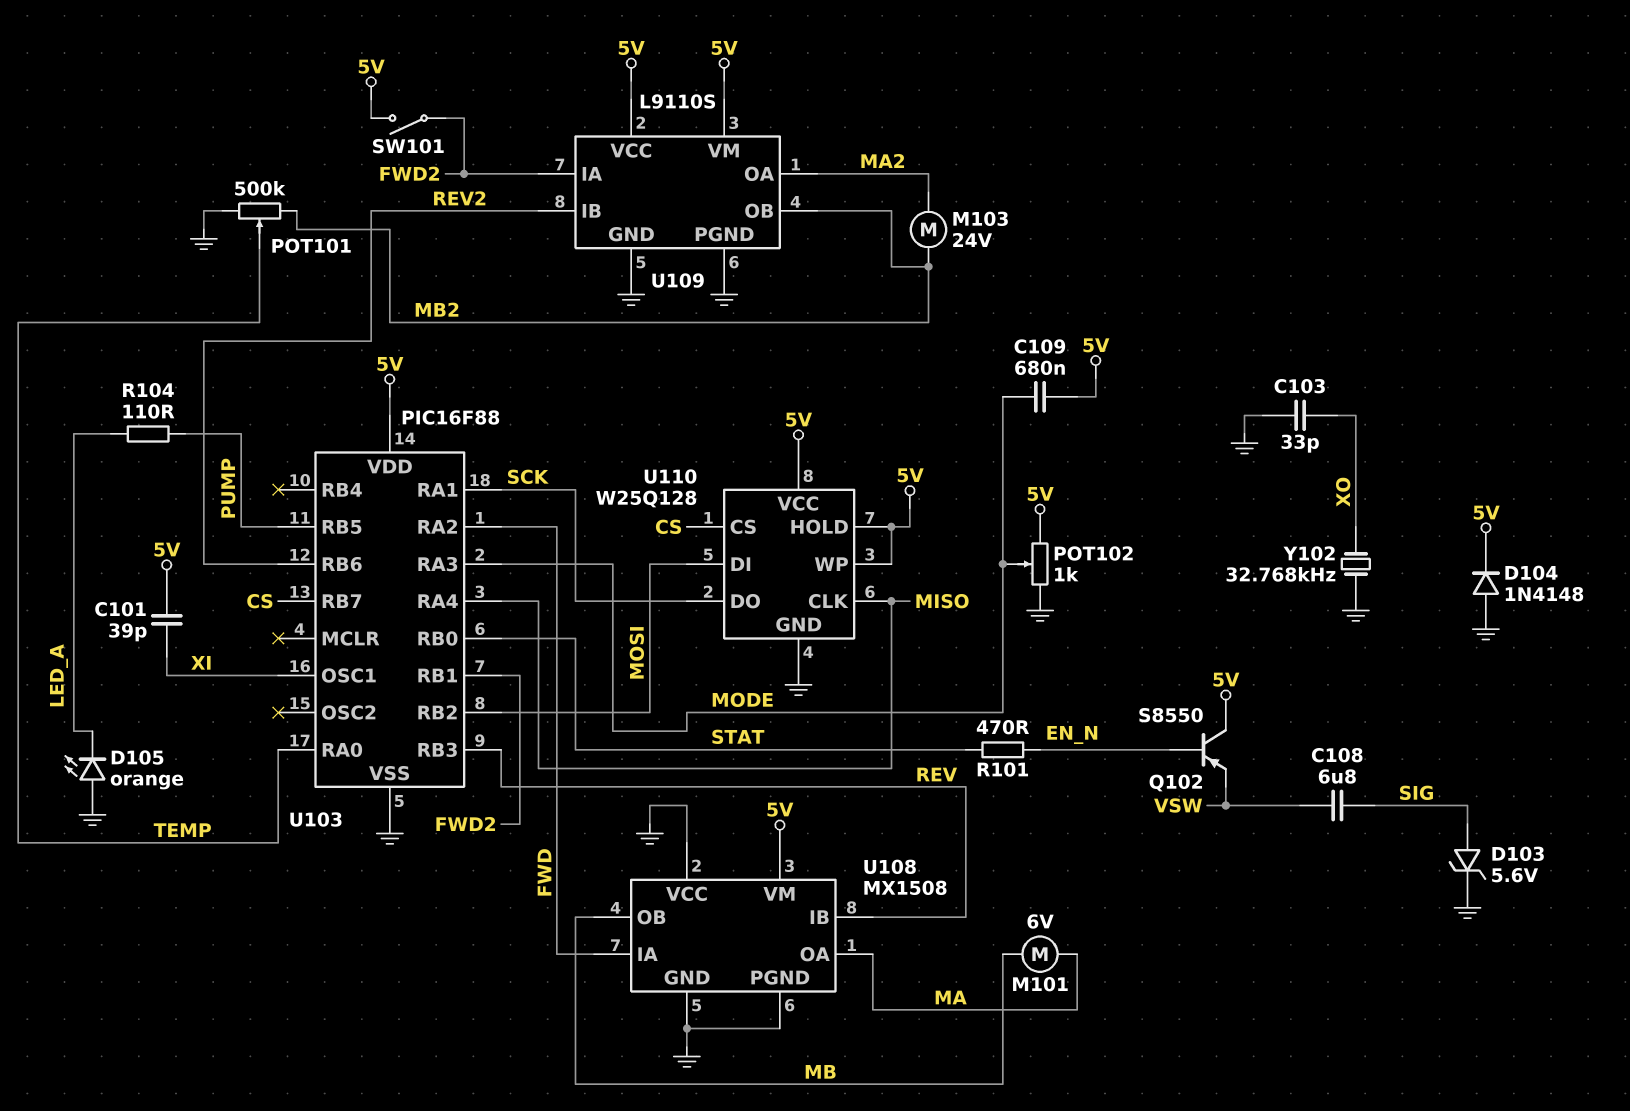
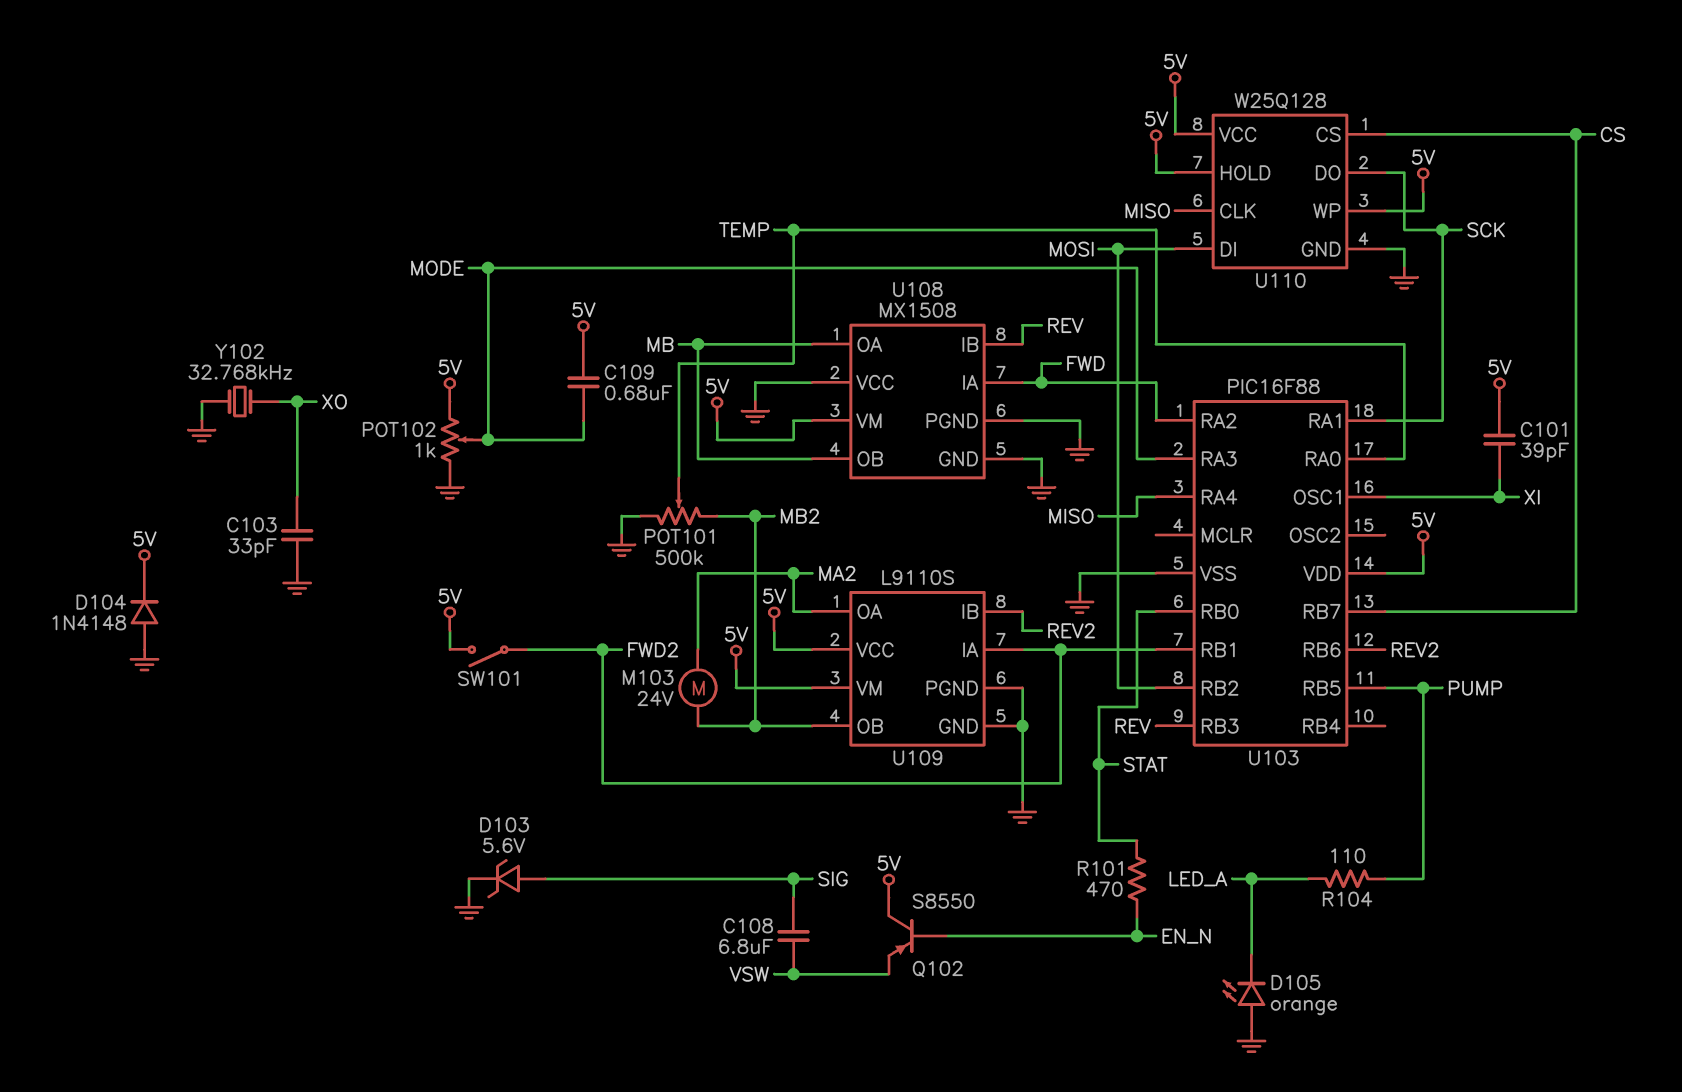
M101: motor 6V (MA, MB) -> none
U108 pin OA: MA -> MB

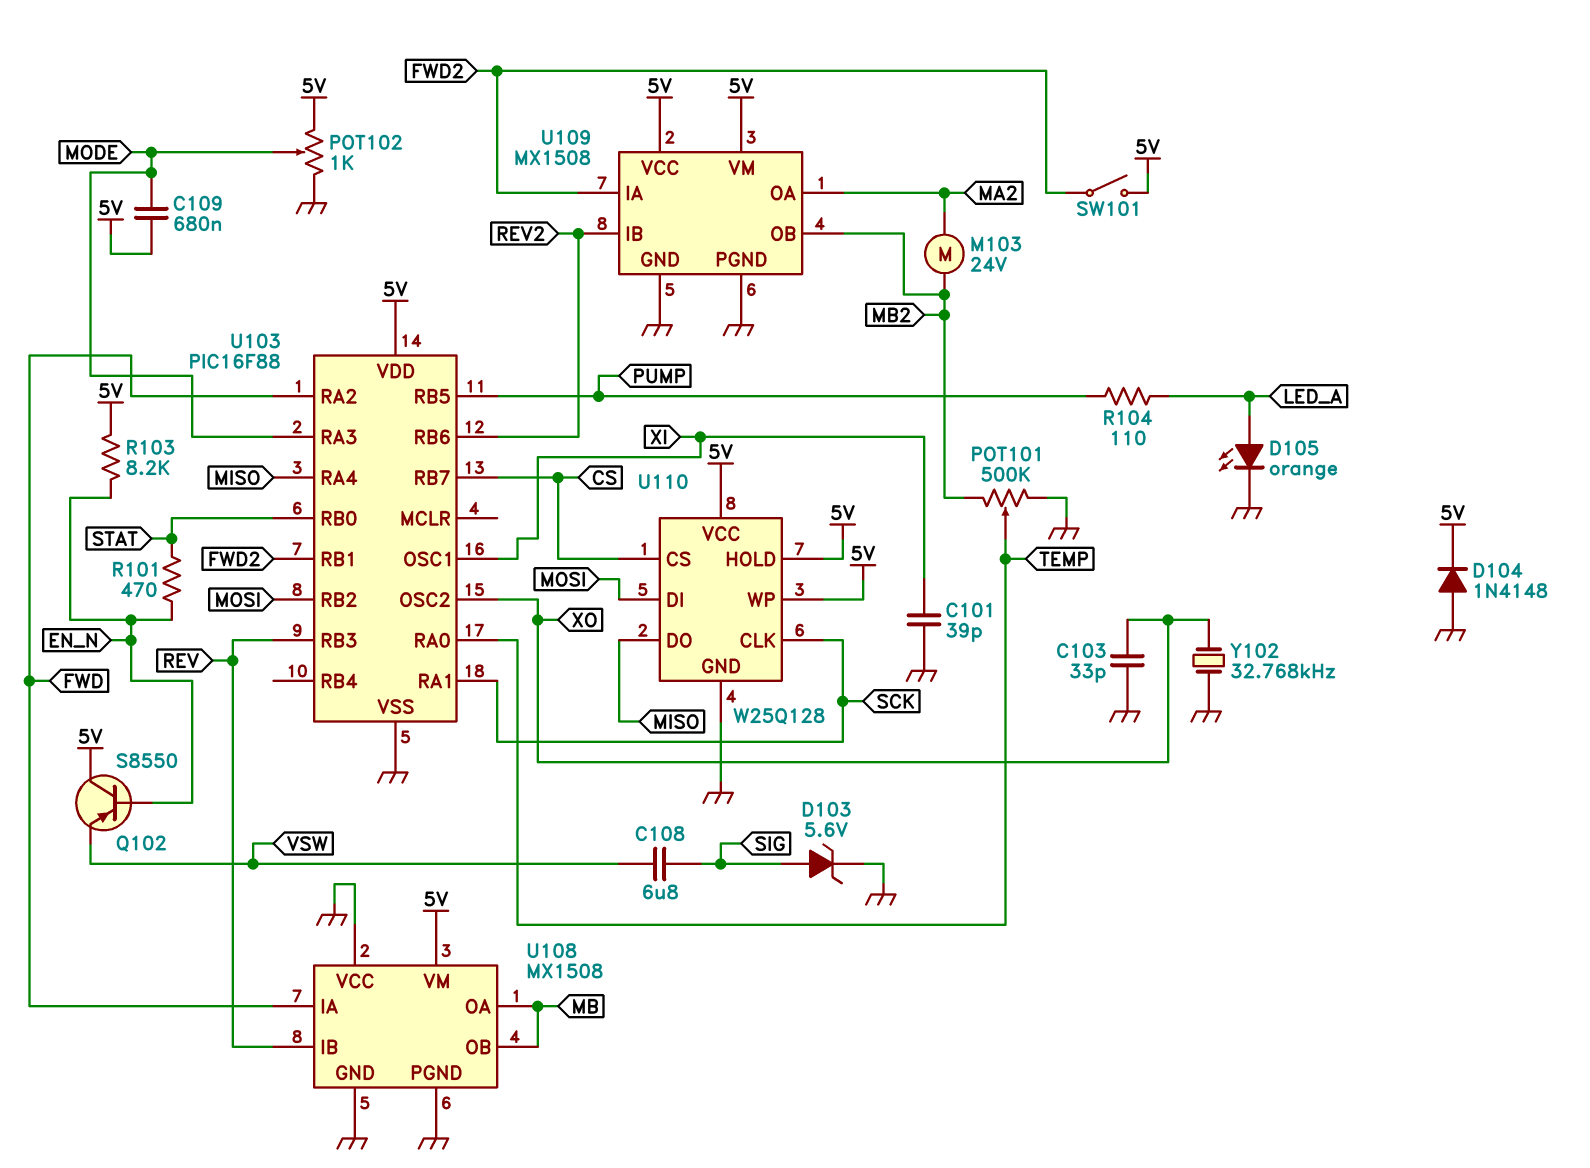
C101: 39pF (5V, XI) -> 39pF (GND, XI)
D105: LED orange (A GND, K LED_A) -> LED orange (A LED_A, K GND)
R103: none -> 8.2k (5V, EN_N)
U103 pin OSC2: none -> XO
U109: L9110S -> MX1508
U110 pin CLK: MISO -> SCK
U110 pin DO: SCK -> MISO

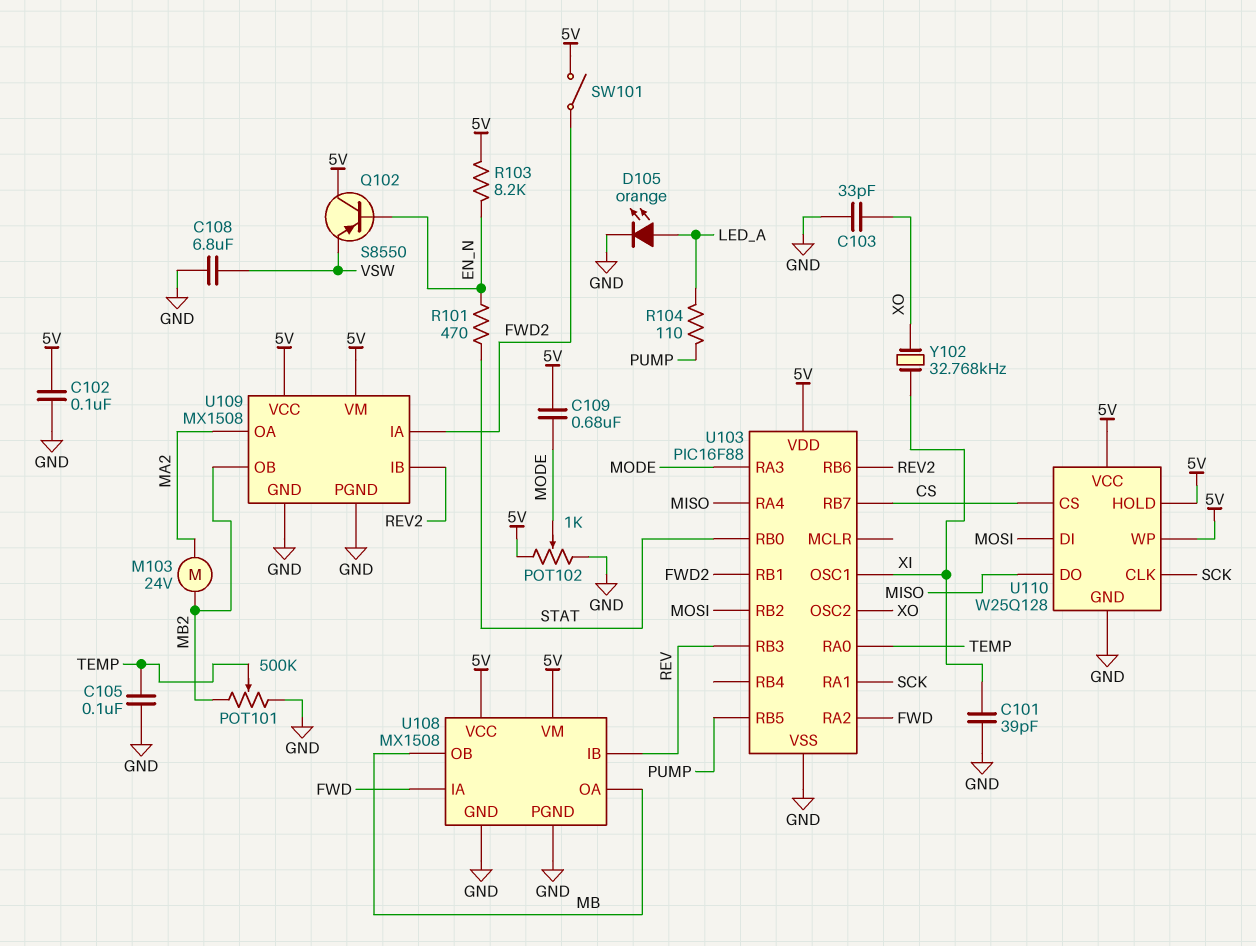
C102: none -> 100nF (5V, GND)
C105: none -> 100nF (GND, TEMP)
C108: 6.8uF (SIG, VSW) -> 6.8uF (GND, VSW)
D103: zener 5.6V (A SIG, K GND) -> none
D104: diode 1N4148 (A GND, K 5V) -> none
U108 pin VCC: GND -> 5V
Y102: 32.768kHz (GND, XO) -> 32.768kHz (XI, XO)

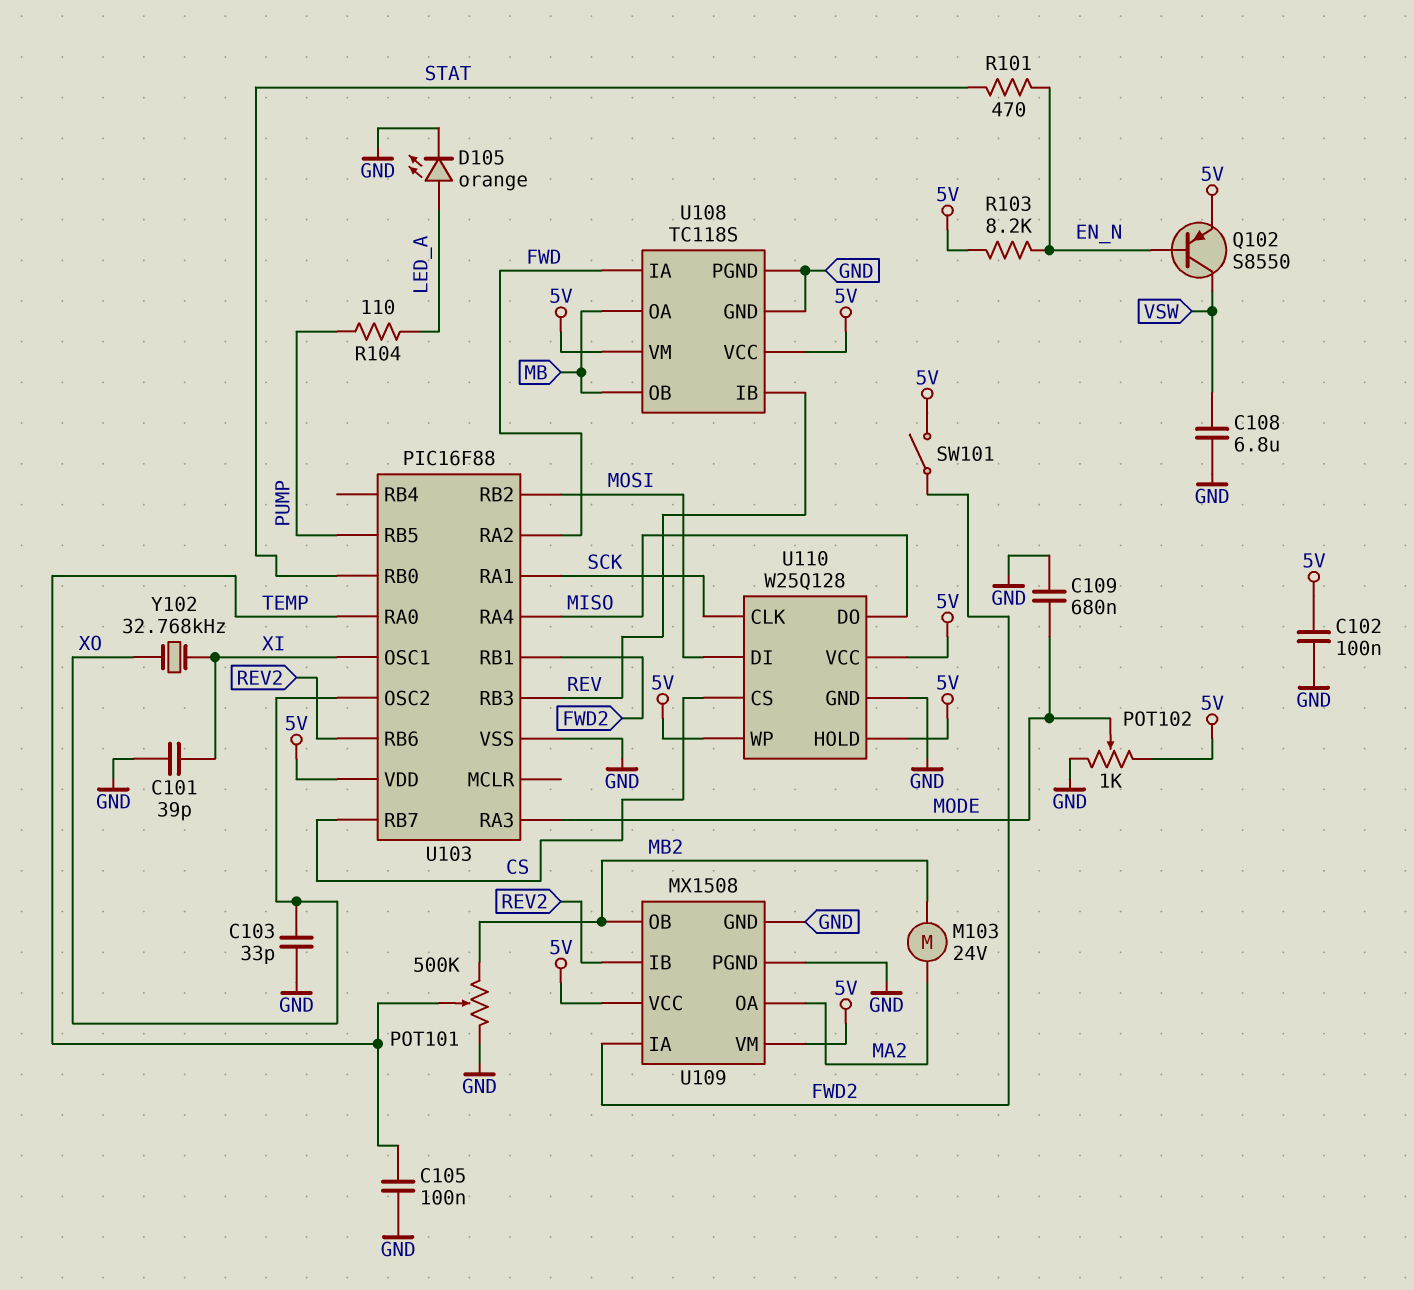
C109: 680nF (5V, MODE) -> 680nF (GND, MODE)
Q102: PNP S8550 (B EN_N, C 5V, E VSW) -> PNP S8550 (B EN_N, C VSW, E 5V)
U108: MX1508 -> TC118S

